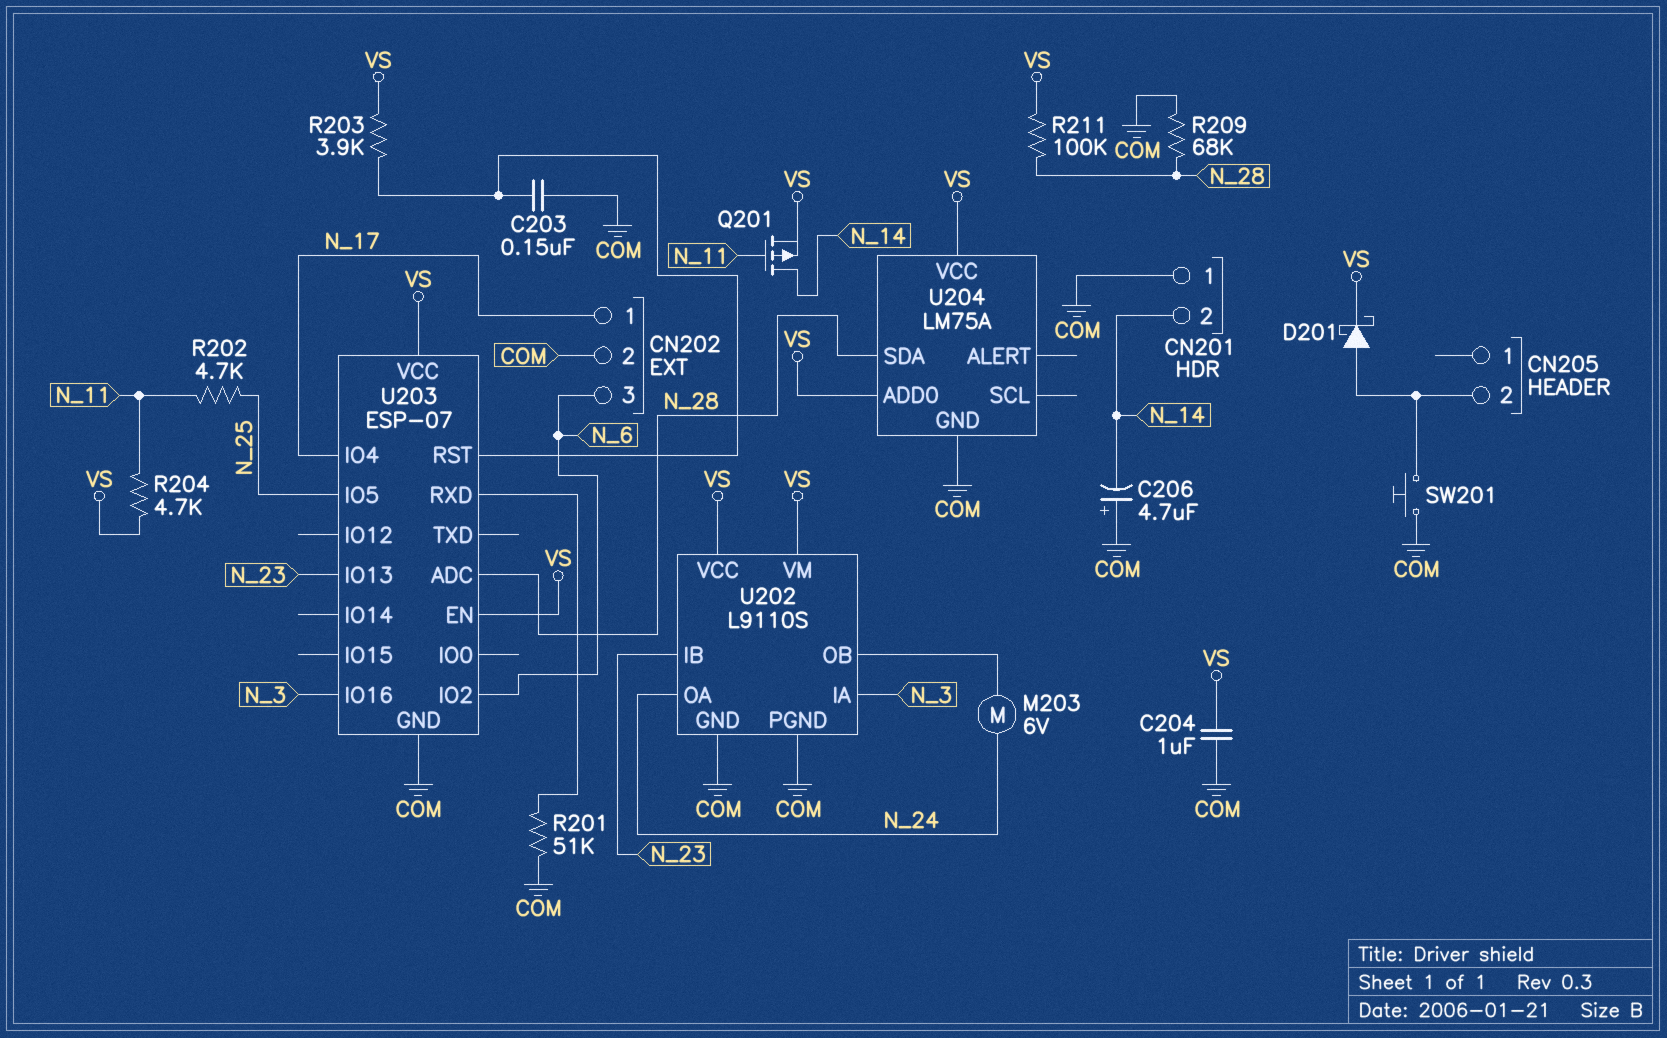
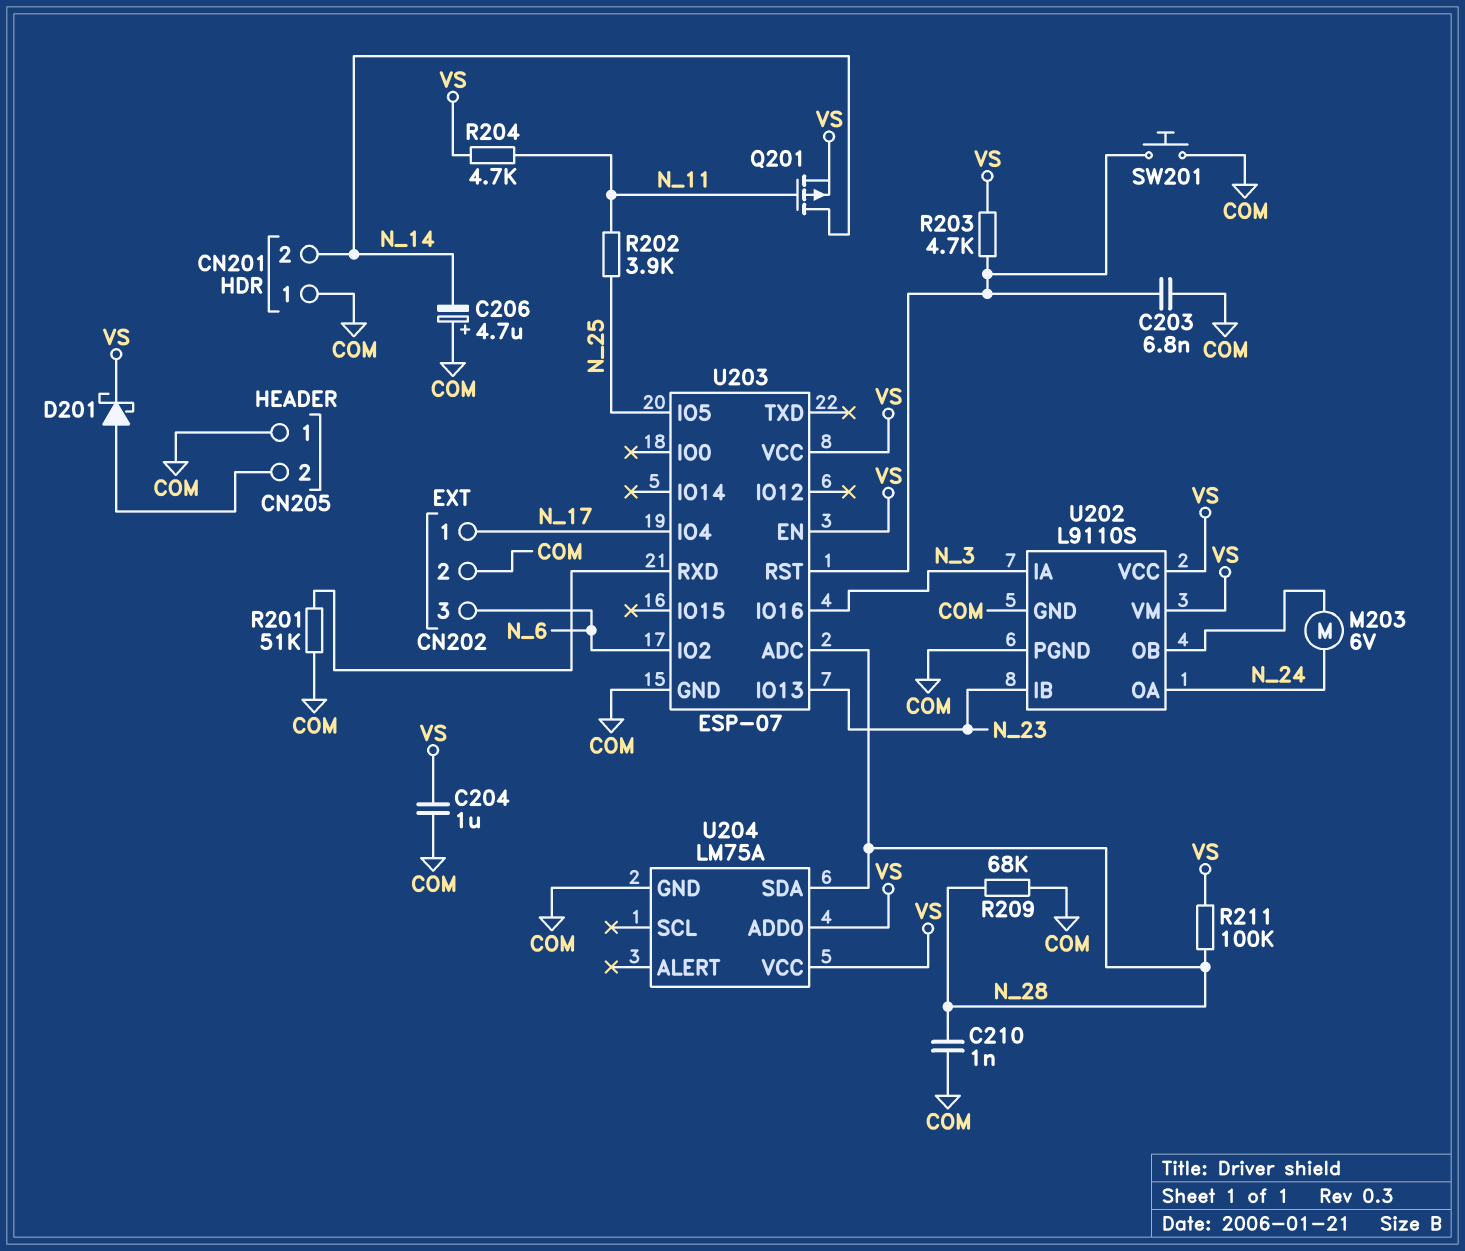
C203: 150nF (COM, U203/RST) -> 6.8nF (COM, U203/RST)
C210: none -> 1nF (COM, N_28)
CN205 pin 1: none -> COM
R202: 4.7k (N_11, N_25) -> 3.9k (N_11, N_25)
R203: 3.9k (U203/RST, VS) -> 4.7k (U203/RST, VS)
SW201: button (CN205/2, COM) -> button (COM, U203/RST)

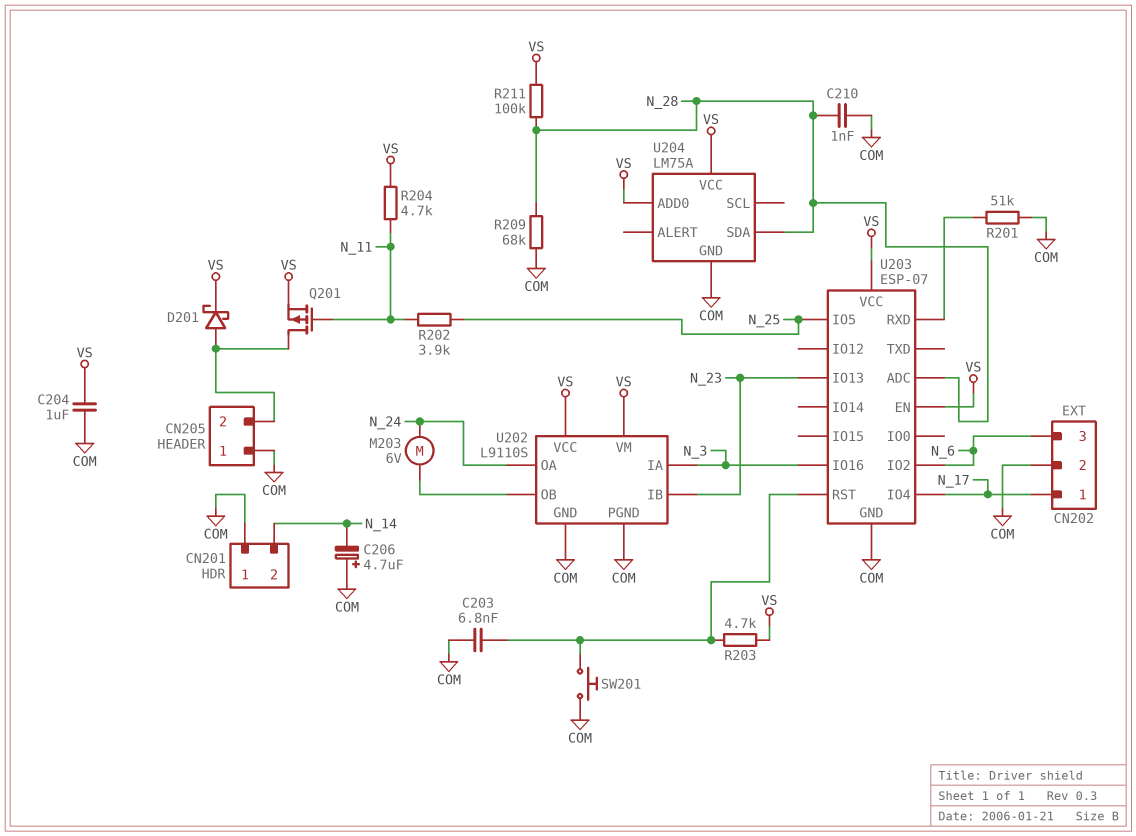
Q201: PMOS (G N_11, D N_14, S VS) -> PMOS (G N_11, D CN205/2, S VS)

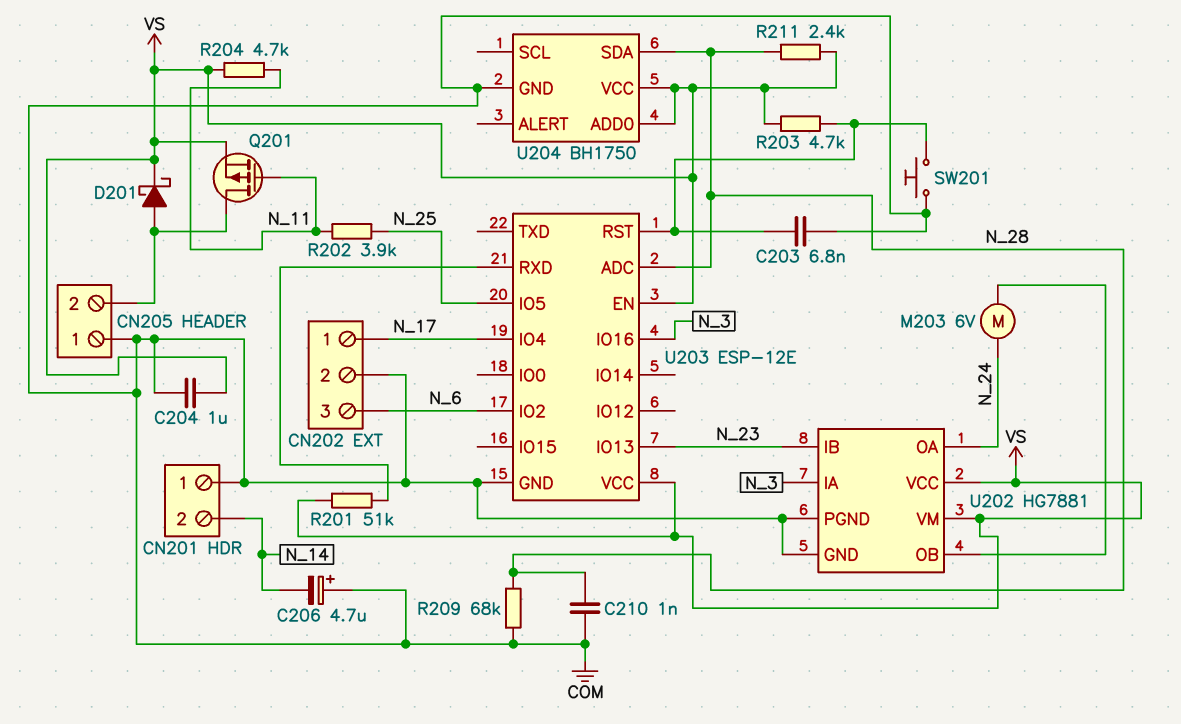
R201: 51k (COM, U203/RXD) -> 51k (U203/RXD, VS)
R211: 100k (N_28, VS) -> 2.4k (N_28, VS)
U202: L9110S -> HG7881
U203: ESP-07 -> ESP-12E
U204: LM75A -> BH1750

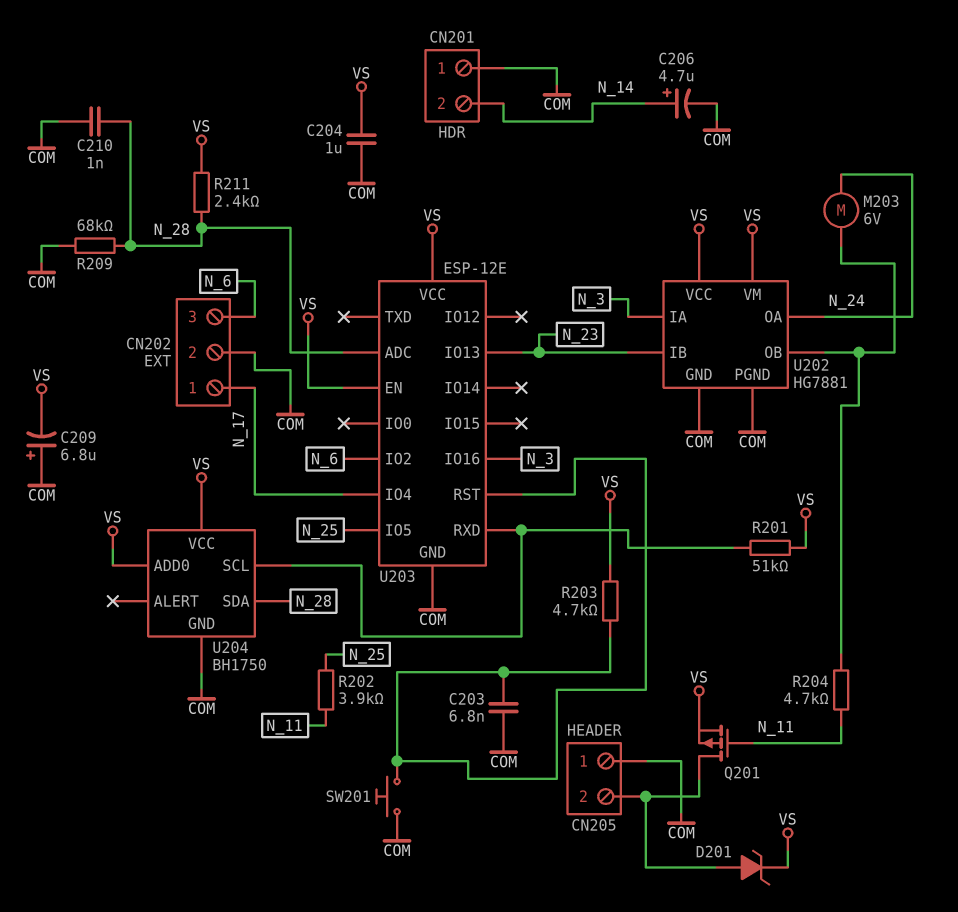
C206: 4.7uF (plus COM, minus N_14) -> 4.7uF (plus N_14, minus COM)
C209: none -> 6.8uF (plus COM, minus VS)
D201: schottky (A CN205/2, K VS) -> zener (A CN205/2, K VS)
R204: 4.7k (N_11, VS) -> 4.7k (N_11, U202/OB)
U204 pin SCL: none -> U203/RXD

